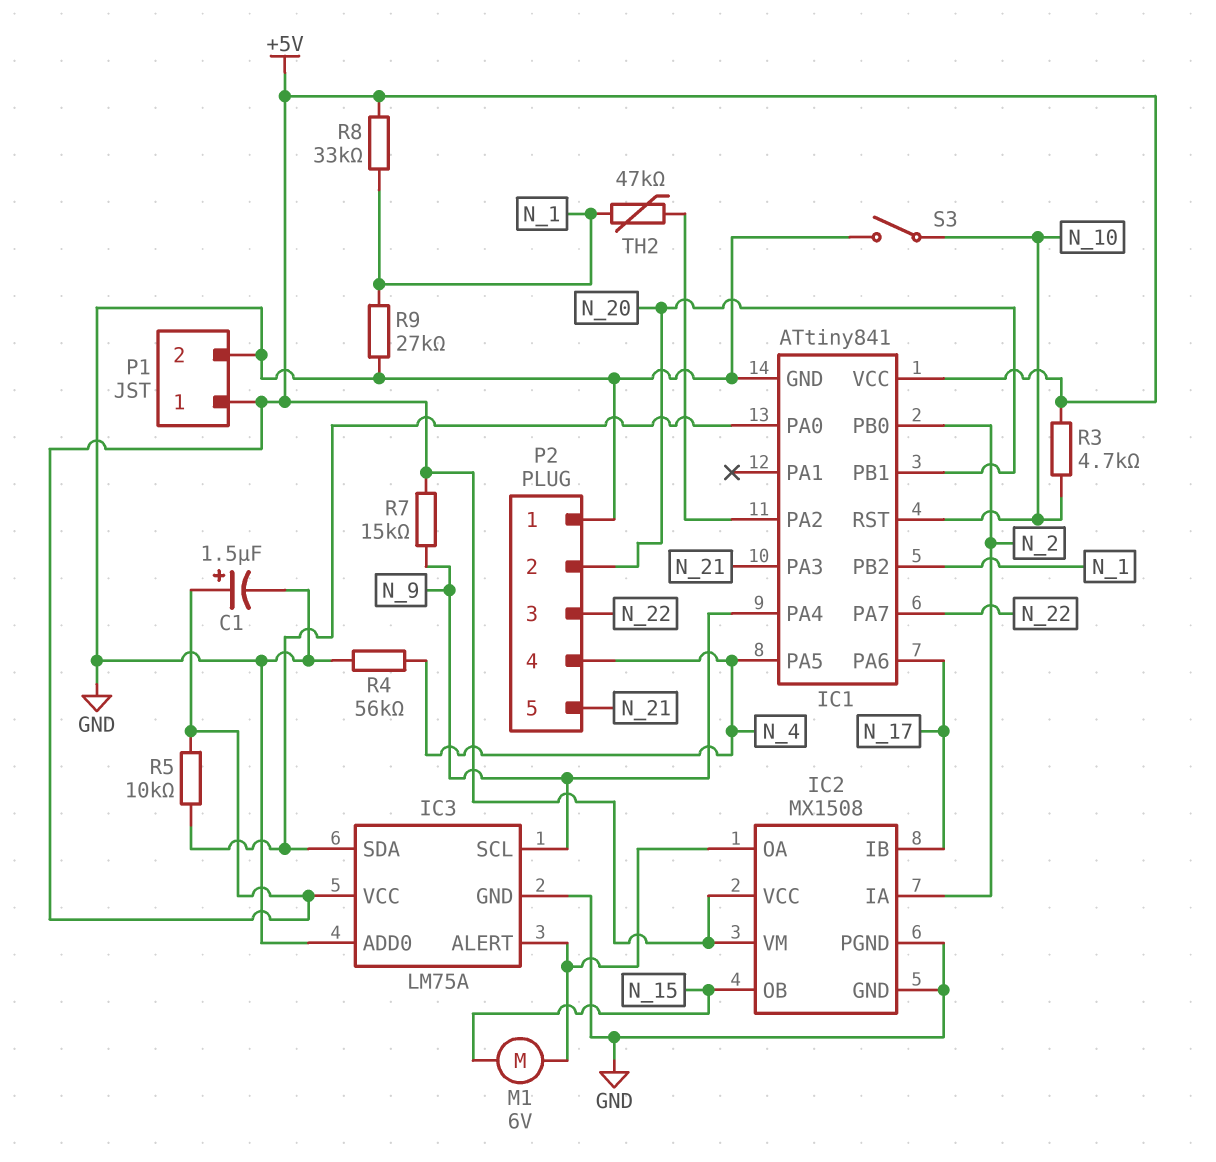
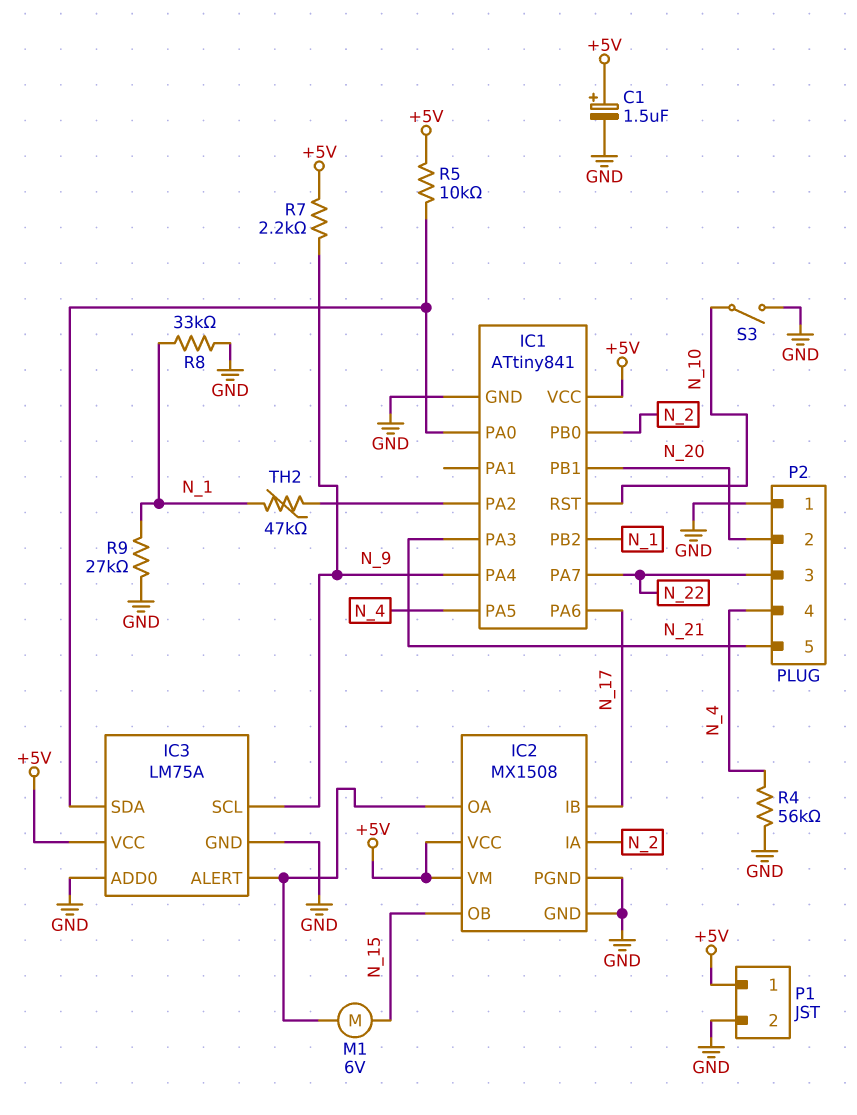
R3: 4.7k (+5V, N_10) -> none
R7: 15k (+5V, N_9) -> 2.2k (+5V, N_9)
R8: 33k (+5V, N_1) -> 33k (GND, N_1)

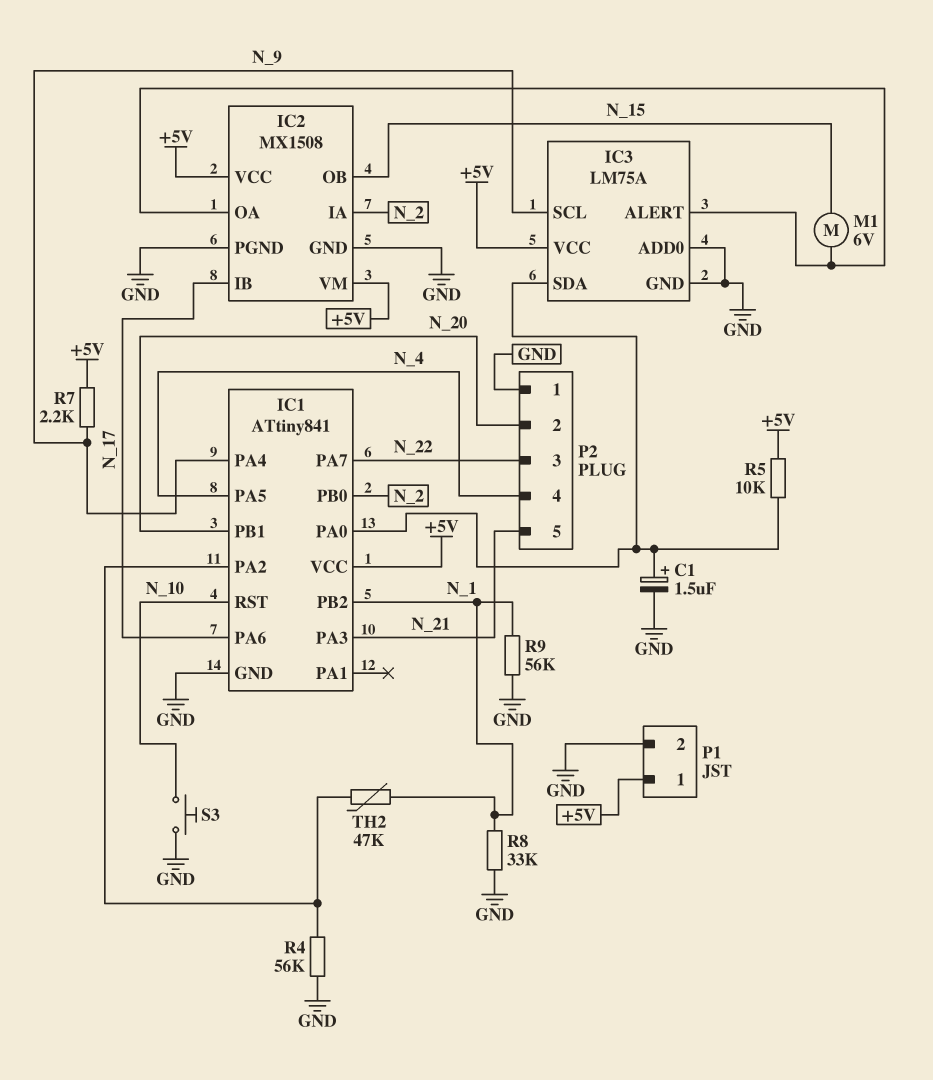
C1: 1.5uF (plus +5V, minus GND) -> 1.5uF (plus IC1/PA0, minus GND)
R4: 56k (GND, N_4) -> 56k (GND, IC1/PA2)
R9: 27k (GND, N_1) -> 56k (GND, N_1)
S3: switch (GND, N_10) -> button (GND, N_10)

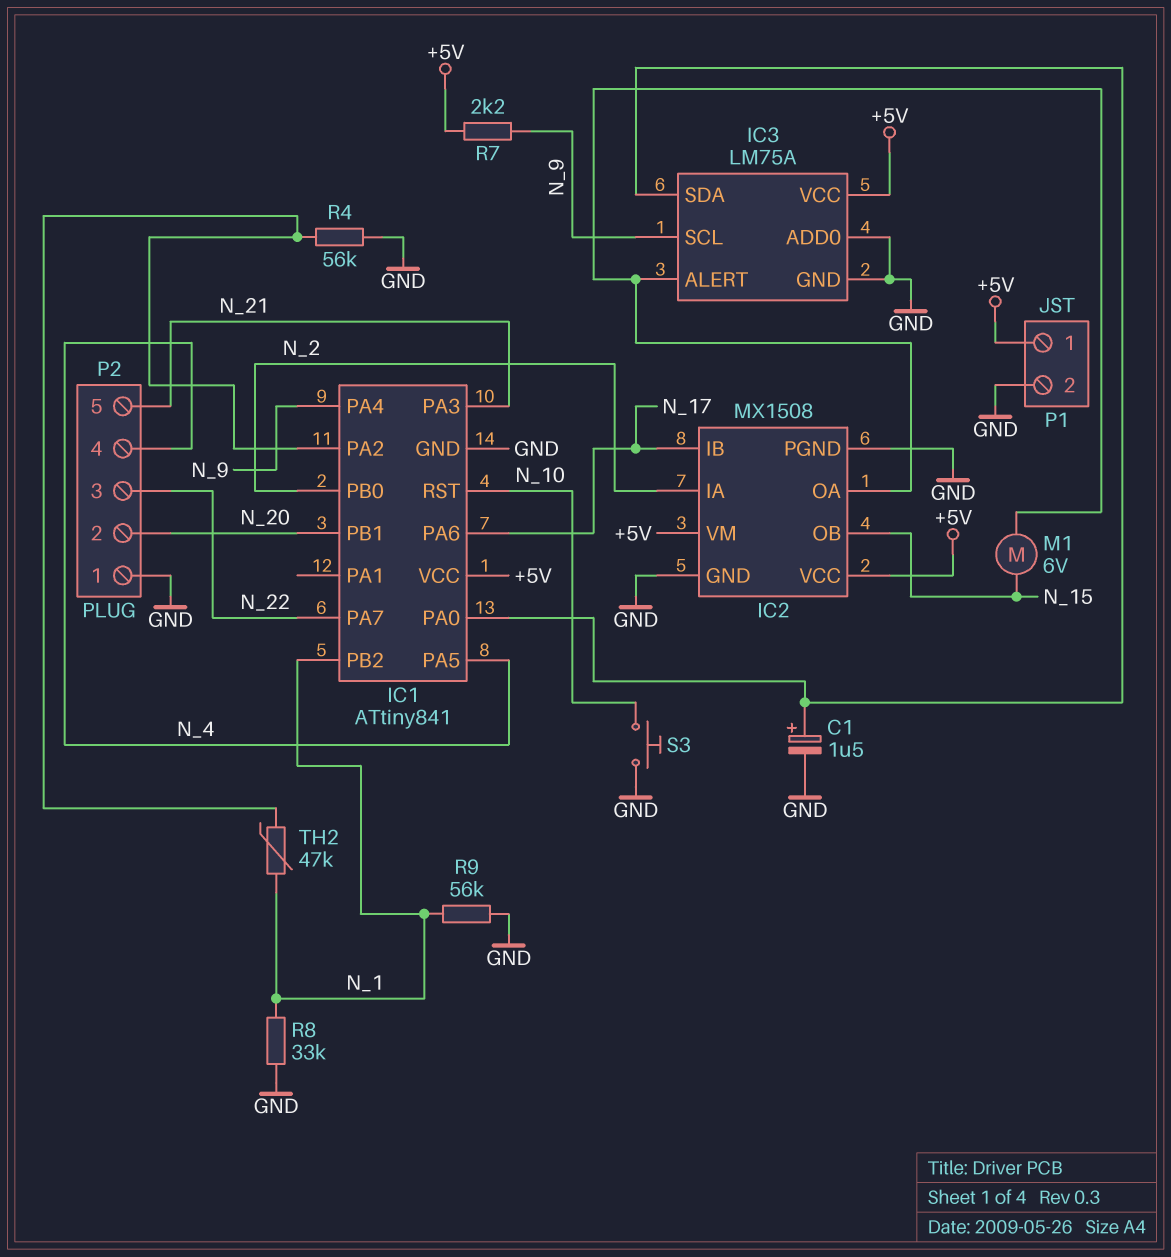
R5: 10k (+5V, IC1/PA0) -> none

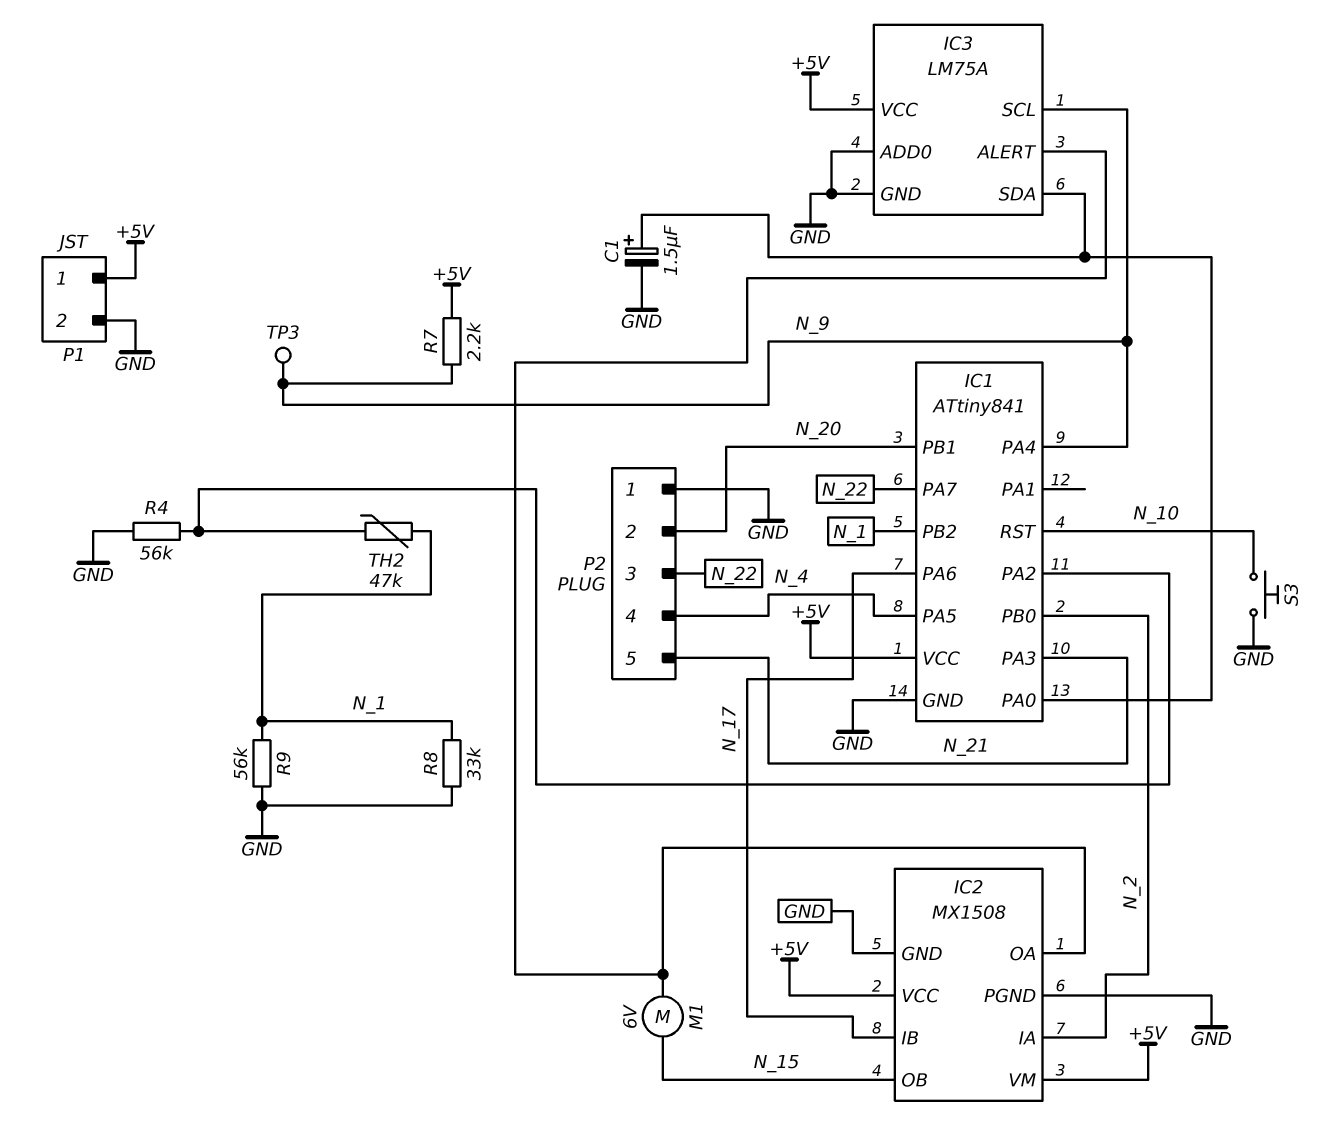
TP3: none -> test point (N_9)

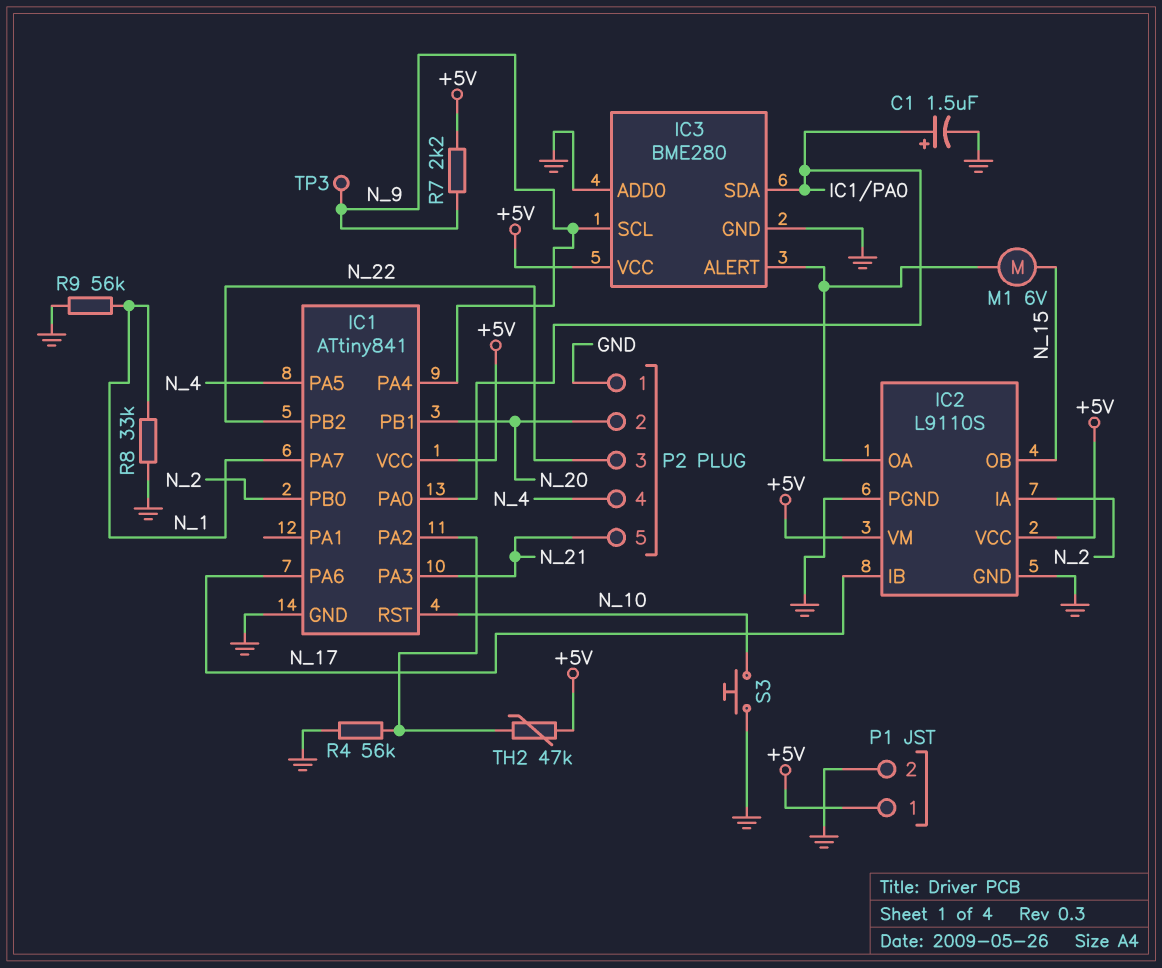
IC1 pin PA7: N_22 -> N_1
IC1 pin PB2: N_1 -> N_22
IC2: MX1508 -> L9110S
IC3: LM75A -> BME280
TH2: 47k (IC1/PA2, N_1) -> 47k (+5V, IC1/PA2)

